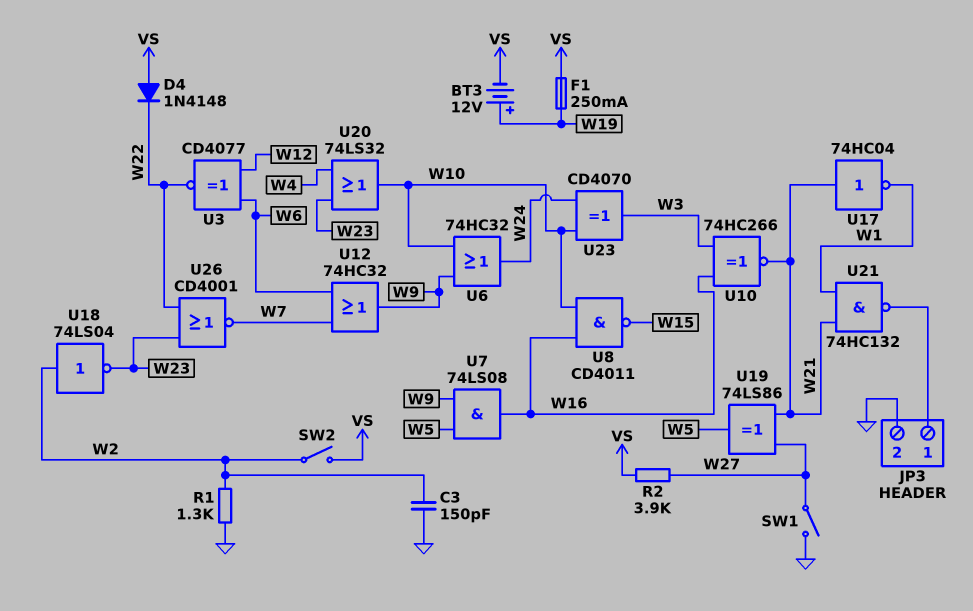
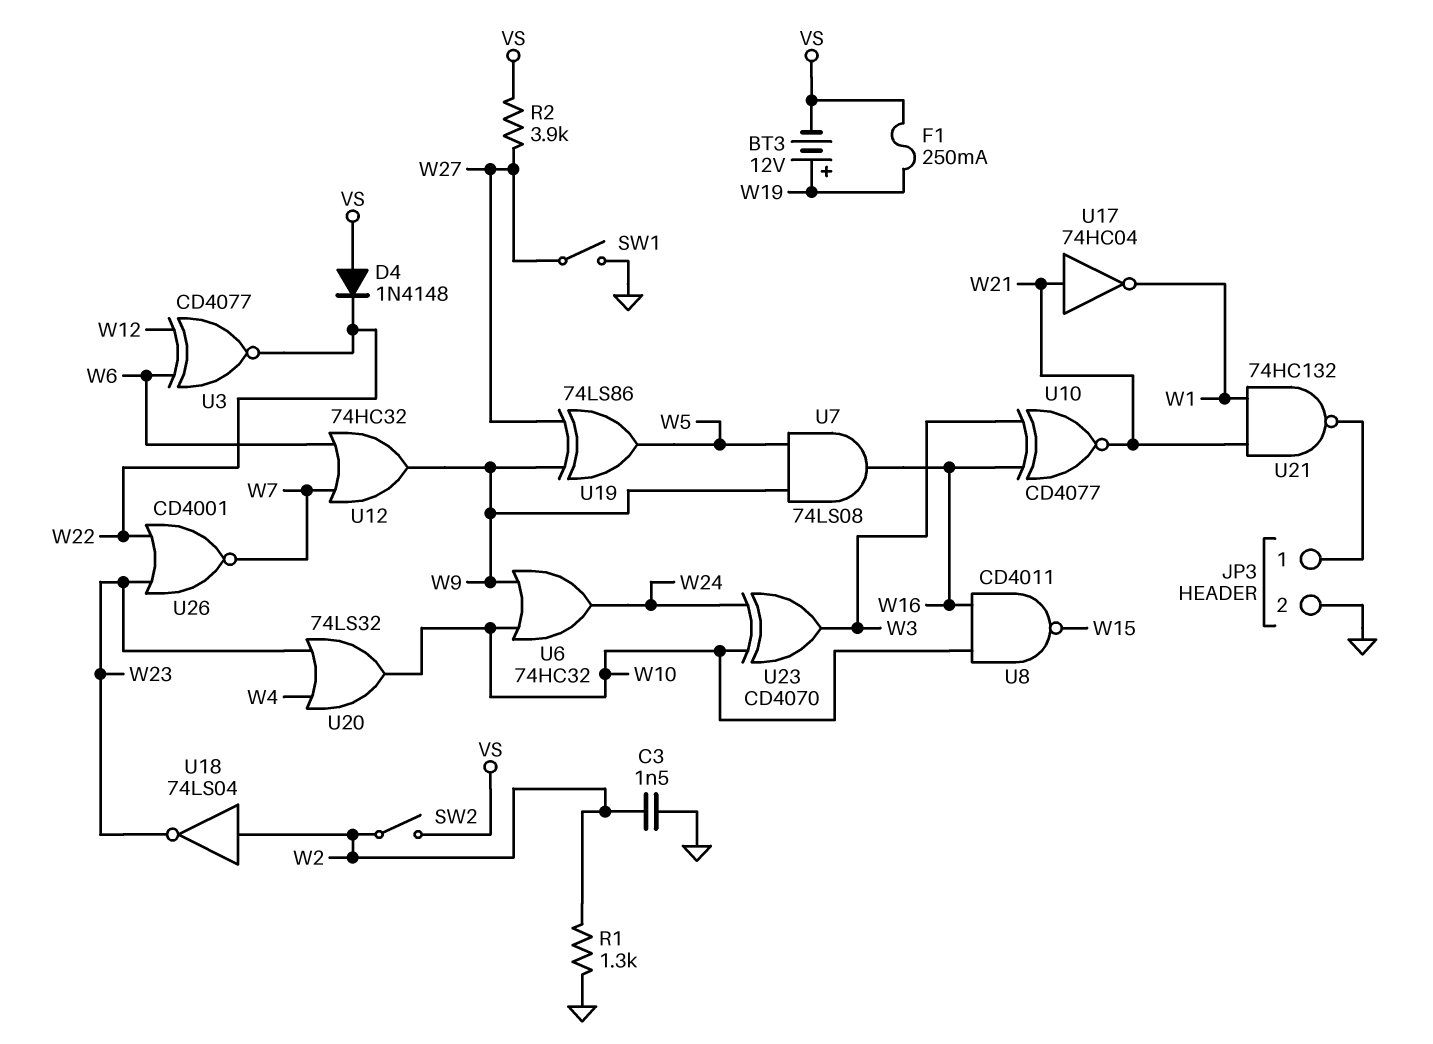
C3: 150pF (GND, W2) -> 1.5nF (GND, W2)
U10: XNOR 74HC266 (in W3, in W16, out W21) -> XNOR CD4077 (in W3, in W16, out W21)
U19: XOR 74LS86 (in W21, in W27, out W5) -> XOR 74LS86 (in W9, in W27, out W5)

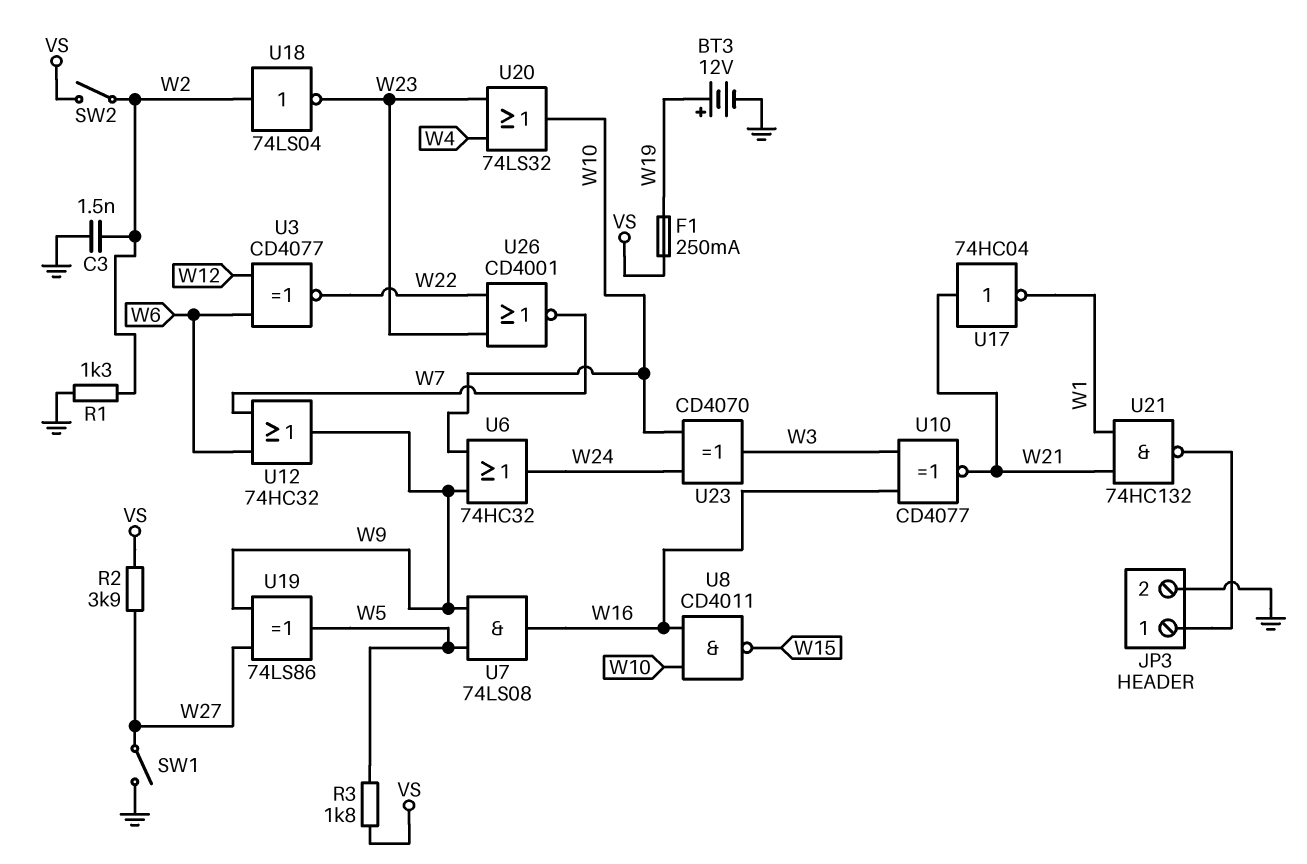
BT3: 12V (plus W19, minus VS) -> 12V (plus W19, minus GND)
D4: diode 1N4148 (A VS, K W22) -> none
R3: none -> 1.8k (VS, W5)

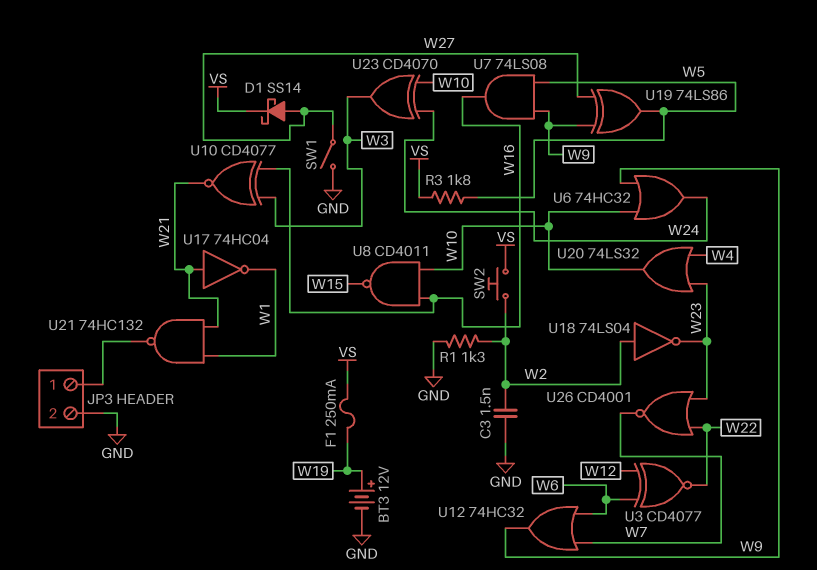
D1: none -> schottky SS14 (A W27, K VS)
R2: 3.9k (VS, W27) -> none
SW2: switch (VS, W2) -> button (VS, W2)

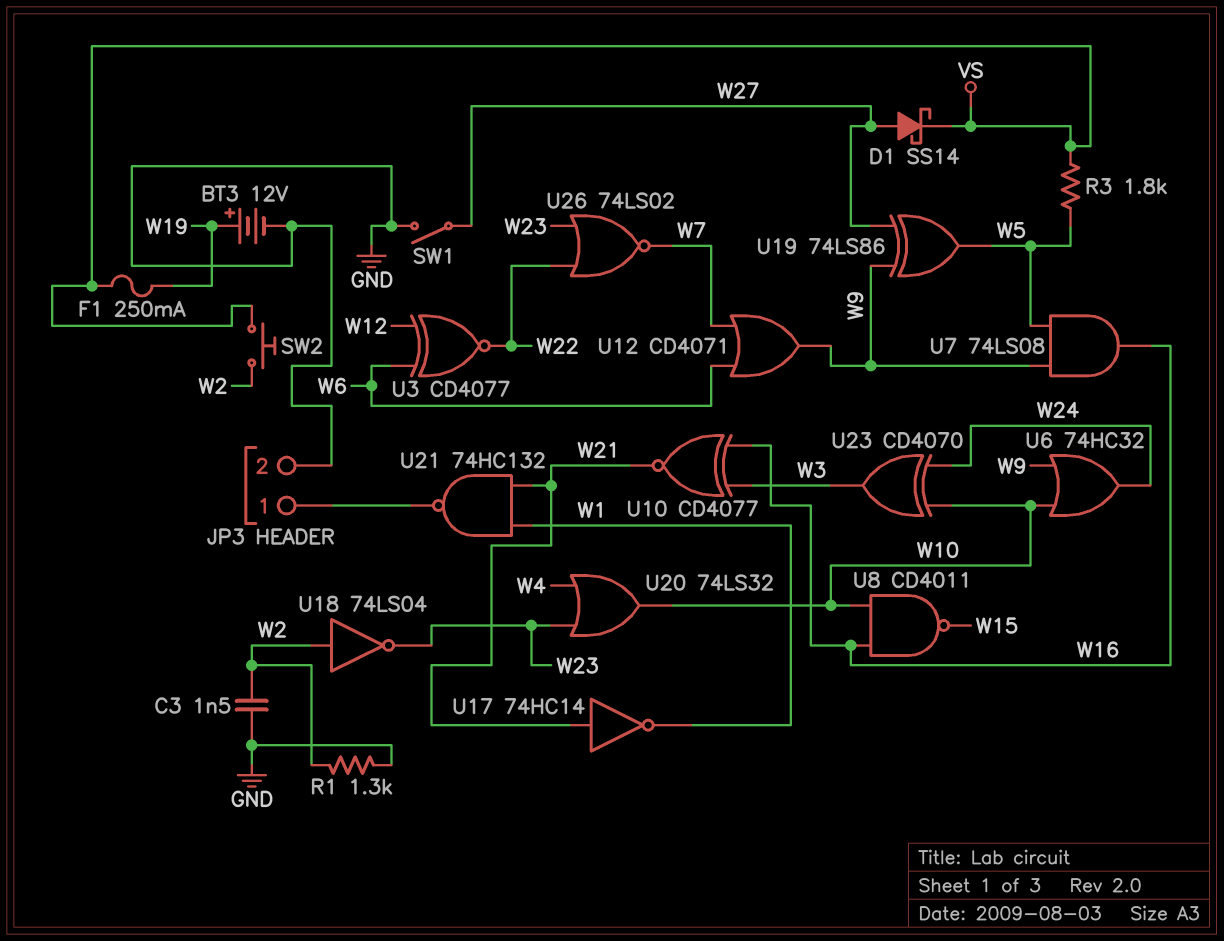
U12: OR 74HC32 (in W6, in W7, out W9) -> OR CD4071 (in W6, in W7, out W9)
U17: NOT 74HC04 (in W21, out W1) -> NOT 74HC14 (in W21, out W1)
U26: NOR CD4001 (in W22, in W23, out W7) -> NOR 74LS02 (in W22, in W23, out W7)

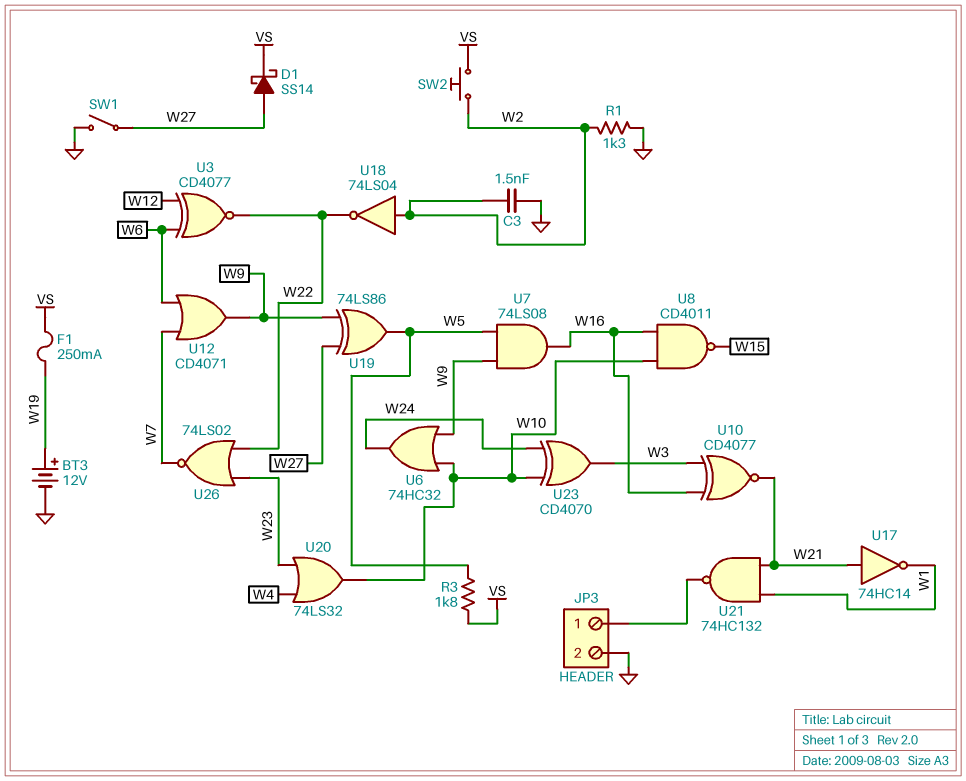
U18: NOT 74LS04 (in W2, out W23) -> NOT 74LS04 (in W2, out W22)

